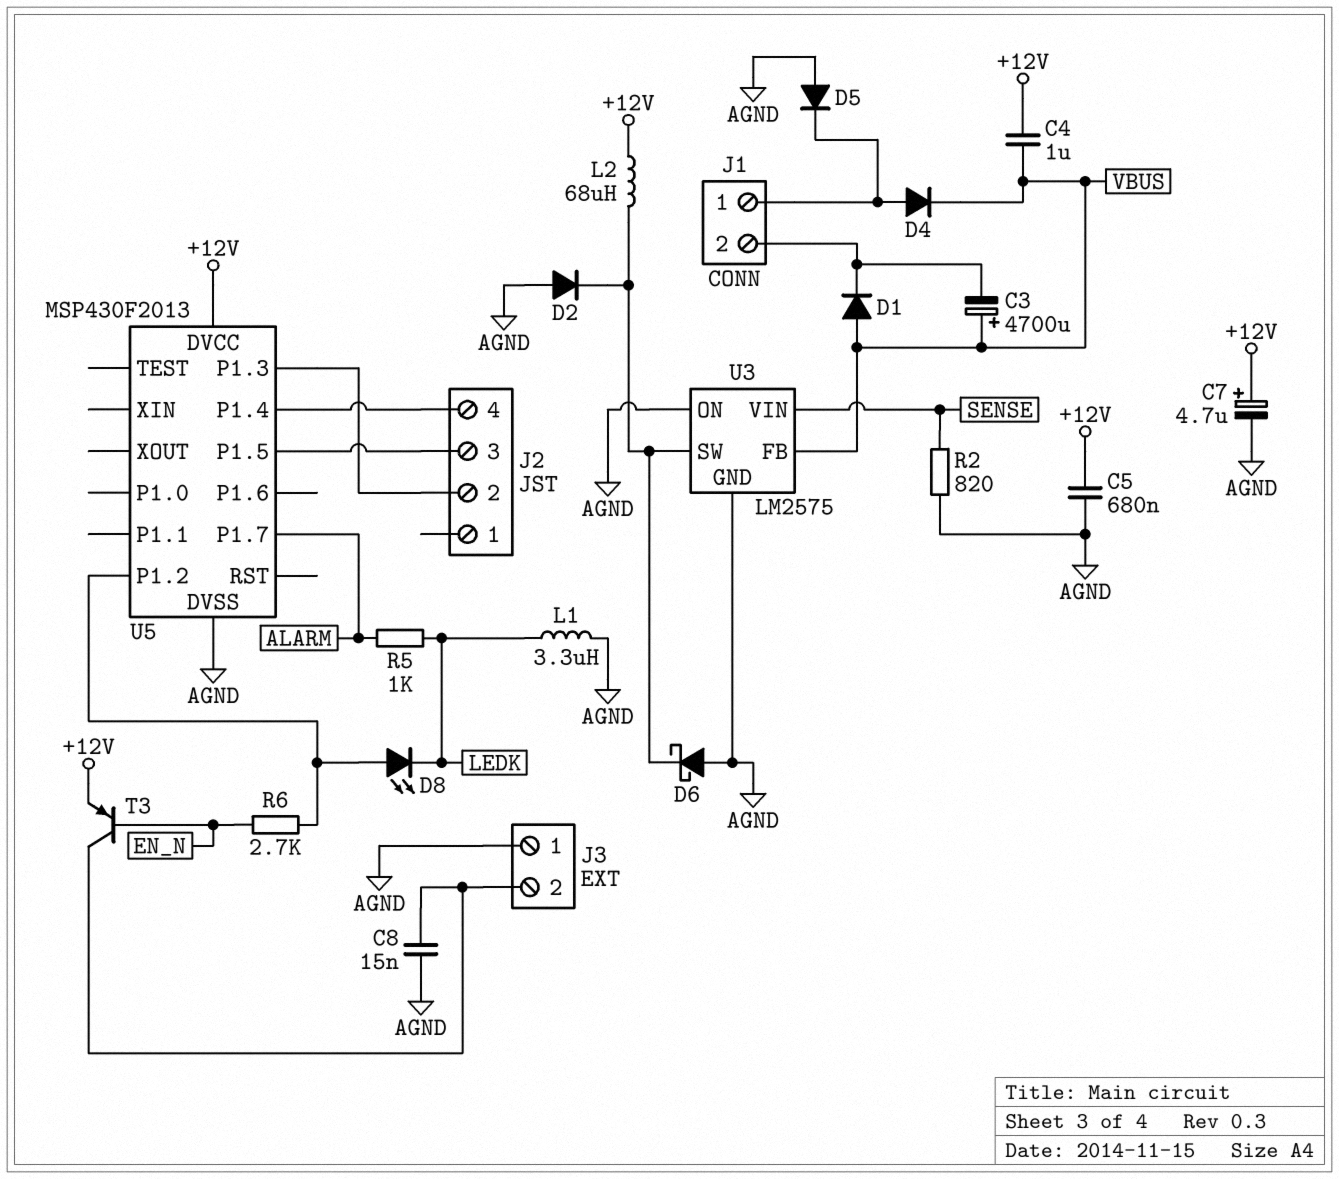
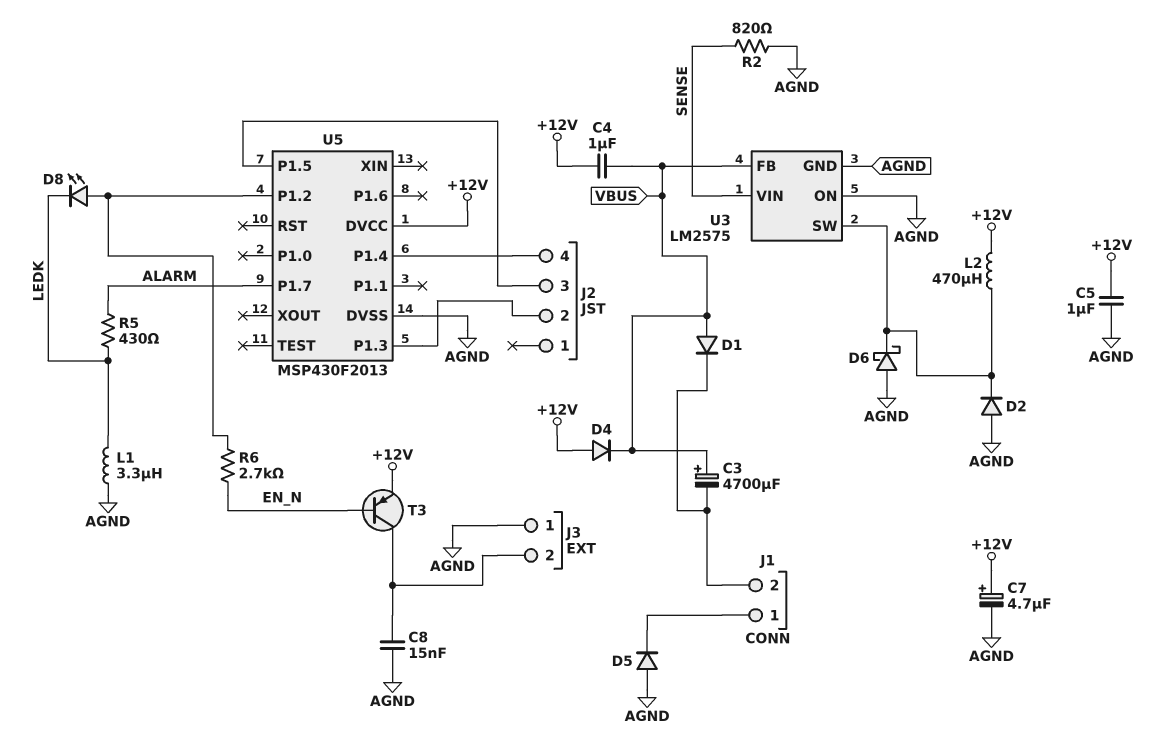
C5: 680nF (+12V, AGND) -> 1uF (+12V, AGND)
D4: diode (A J1/1, K VBUS) -> diode (A +12V, K VBUS)
L2: 68uH (+12V, U3/SW) -> 470uH (+12V, U3/SW)
R5: 1k (ALARM, LEDK) -> 430 (ALARM, LEDK)

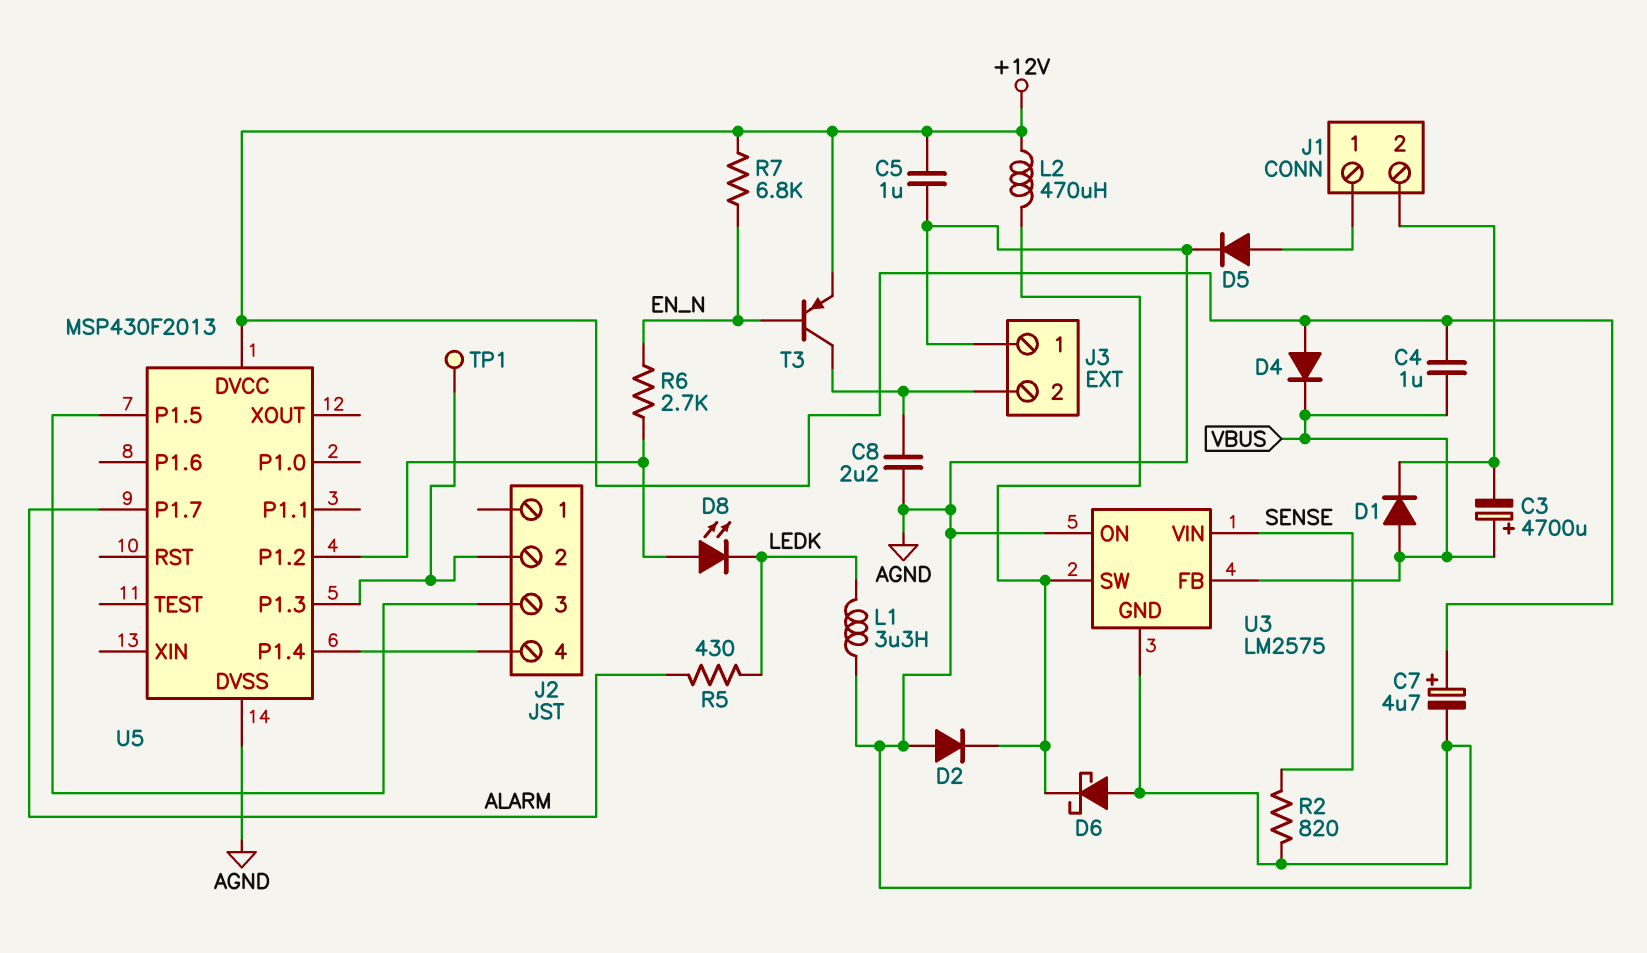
C8: 15nF (AGND, J3/2) -> 2.2uF (AGND, J3/2)
D5: diode (A AGND, K J1/1) -> diode (A J1/1, K AGND)
R7: none -> 6.8k (+12V, EN_N)
TP1: none -> test point (J2/2)

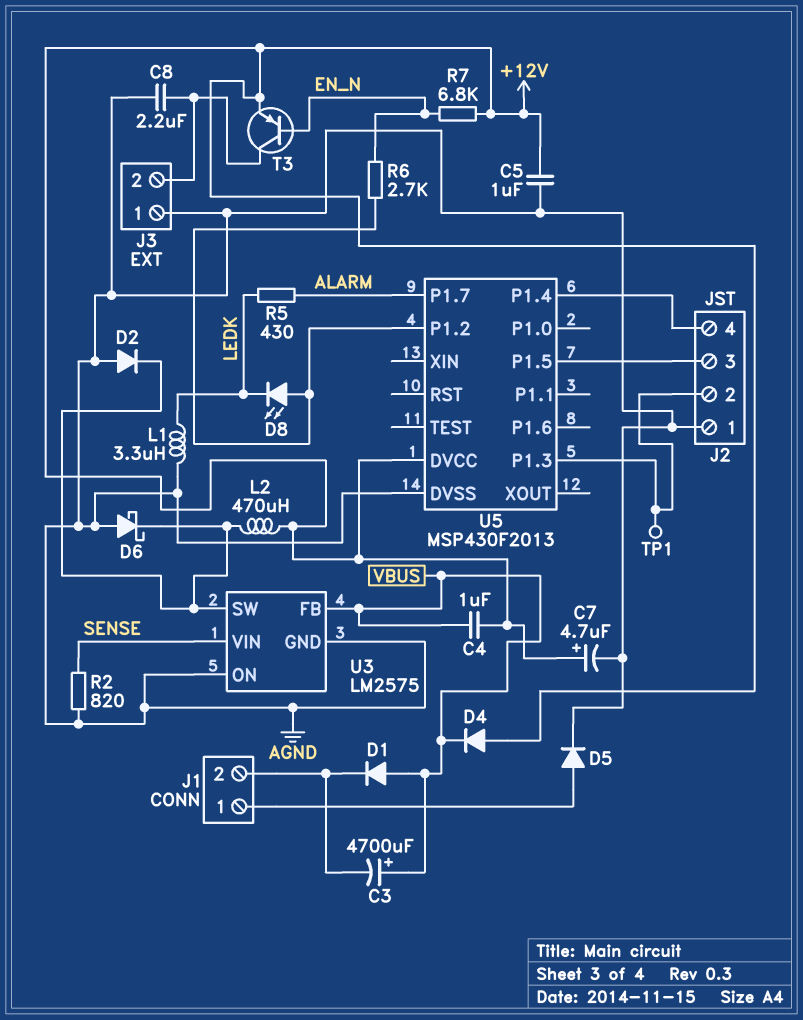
J2 pin 1: none -> AGND

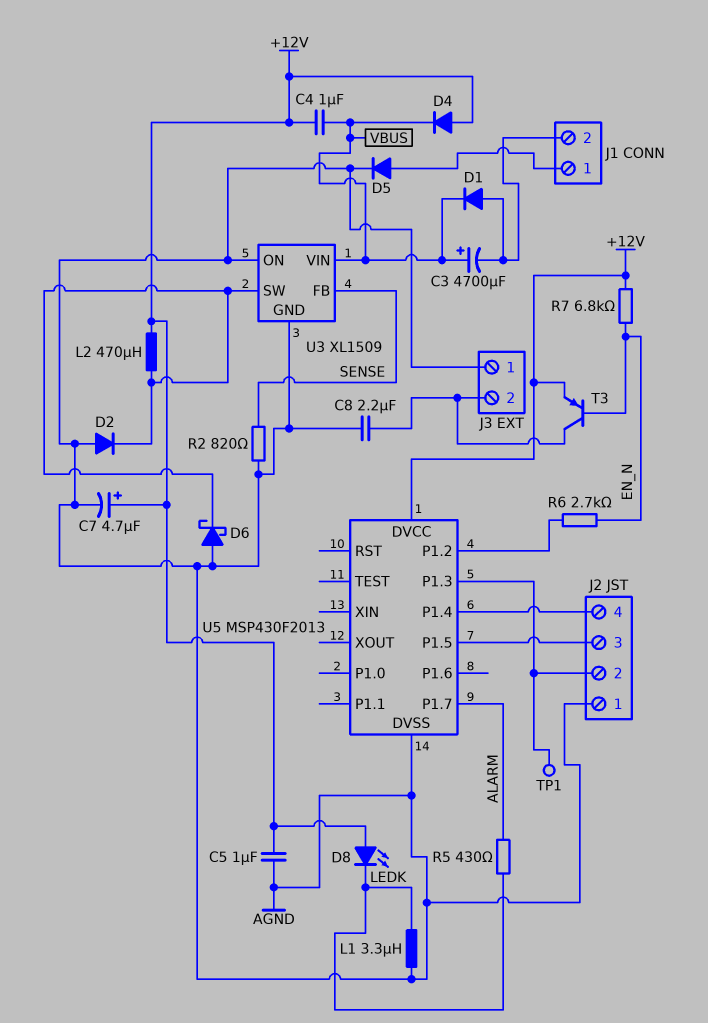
D1: diode (A VBUS, K J1/2) -> diode (A J1/2, K VBUS)
D8: LED (A U5/P1.2, K LEDK) -> LED (A +12V, K LEDK)
U3: LM2575 -> XL1509
U3 pin FB: VBUS -> SENSE
U3 pin VIN: SENSE -> VBUS

